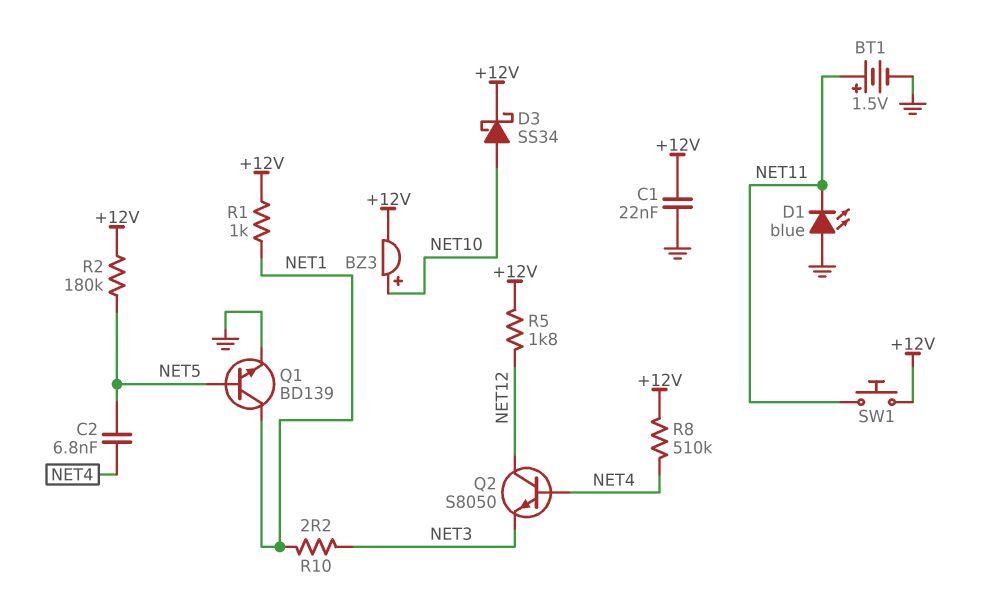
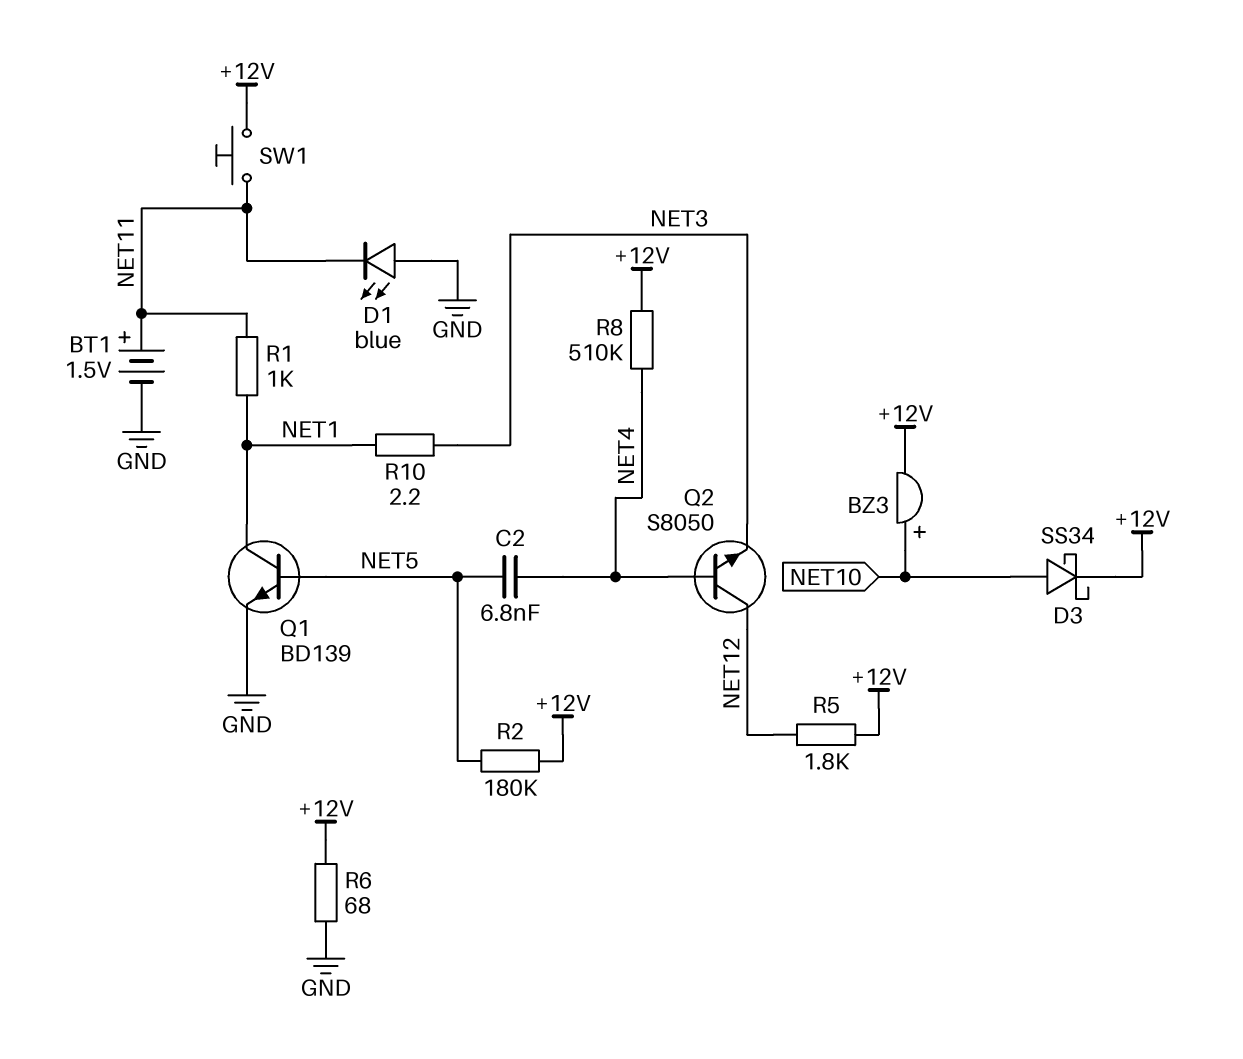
C1: 22nF (+12V, GND) -> none
R1: 1k (+12V, NET1) -> 1k (NET1, NET11)
R6: none -> 68 (+12V, GND)

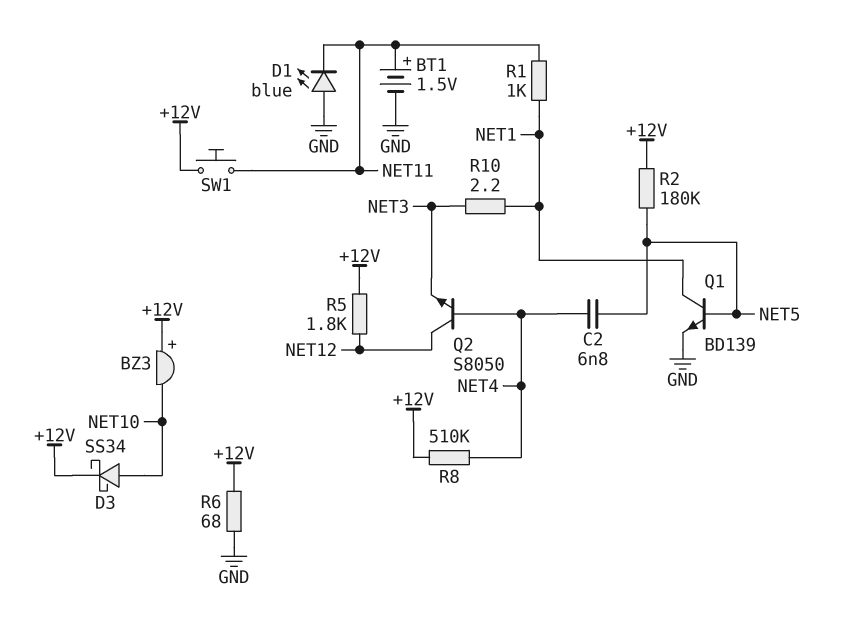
BZ3: buzzer (plus NET10, minus +12V) -> buzzer (plus +12V, minus NET10)

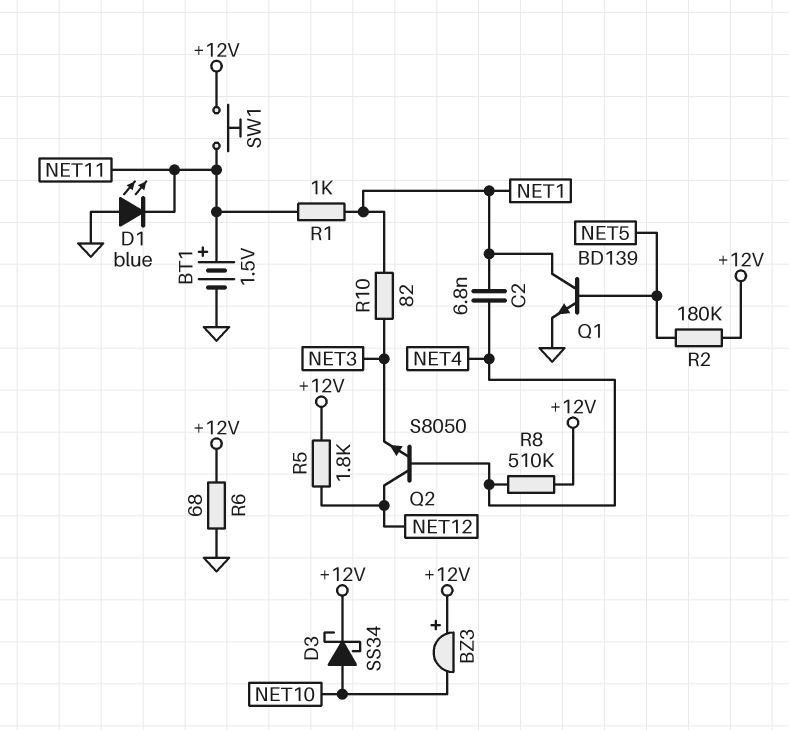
C2: 6.8nF (NET4, NET5) -> 6.8nF (NET1, NET4)
R10: 2.2 (NET1, NET3) -> 82 (NET1, NET3)

